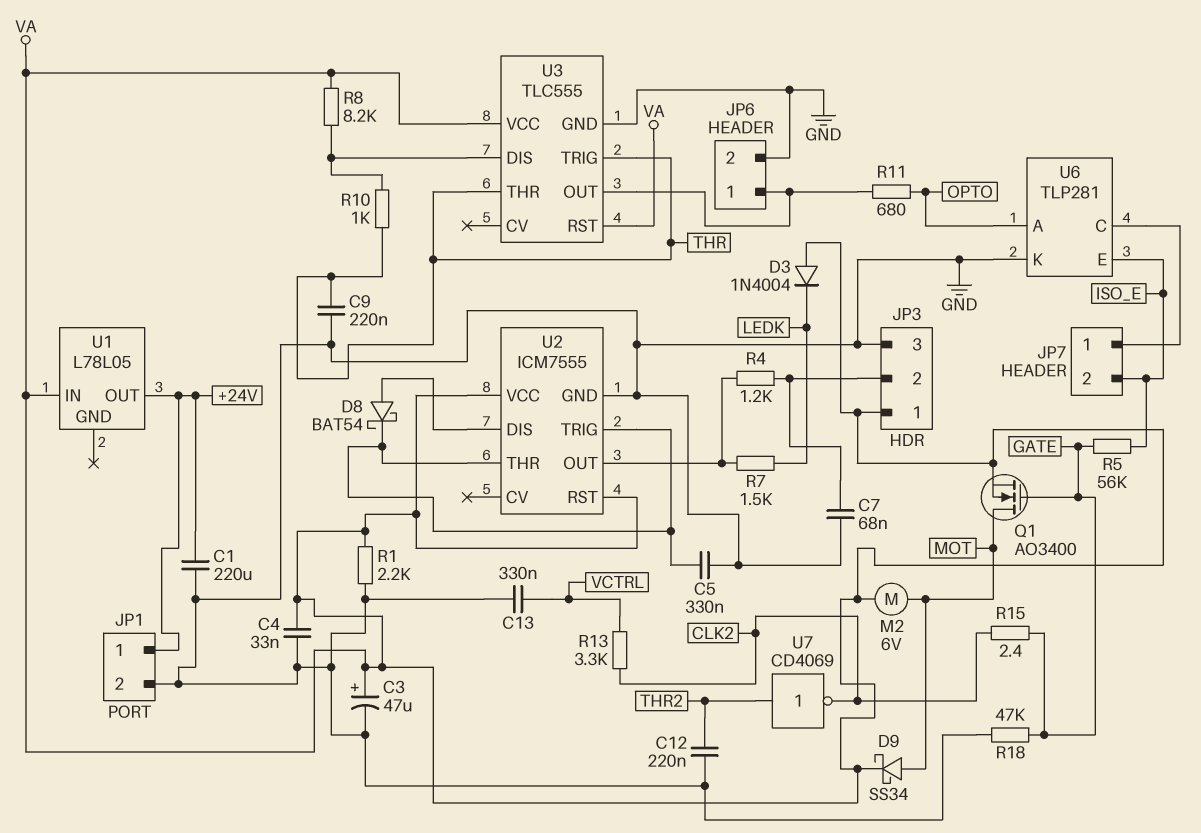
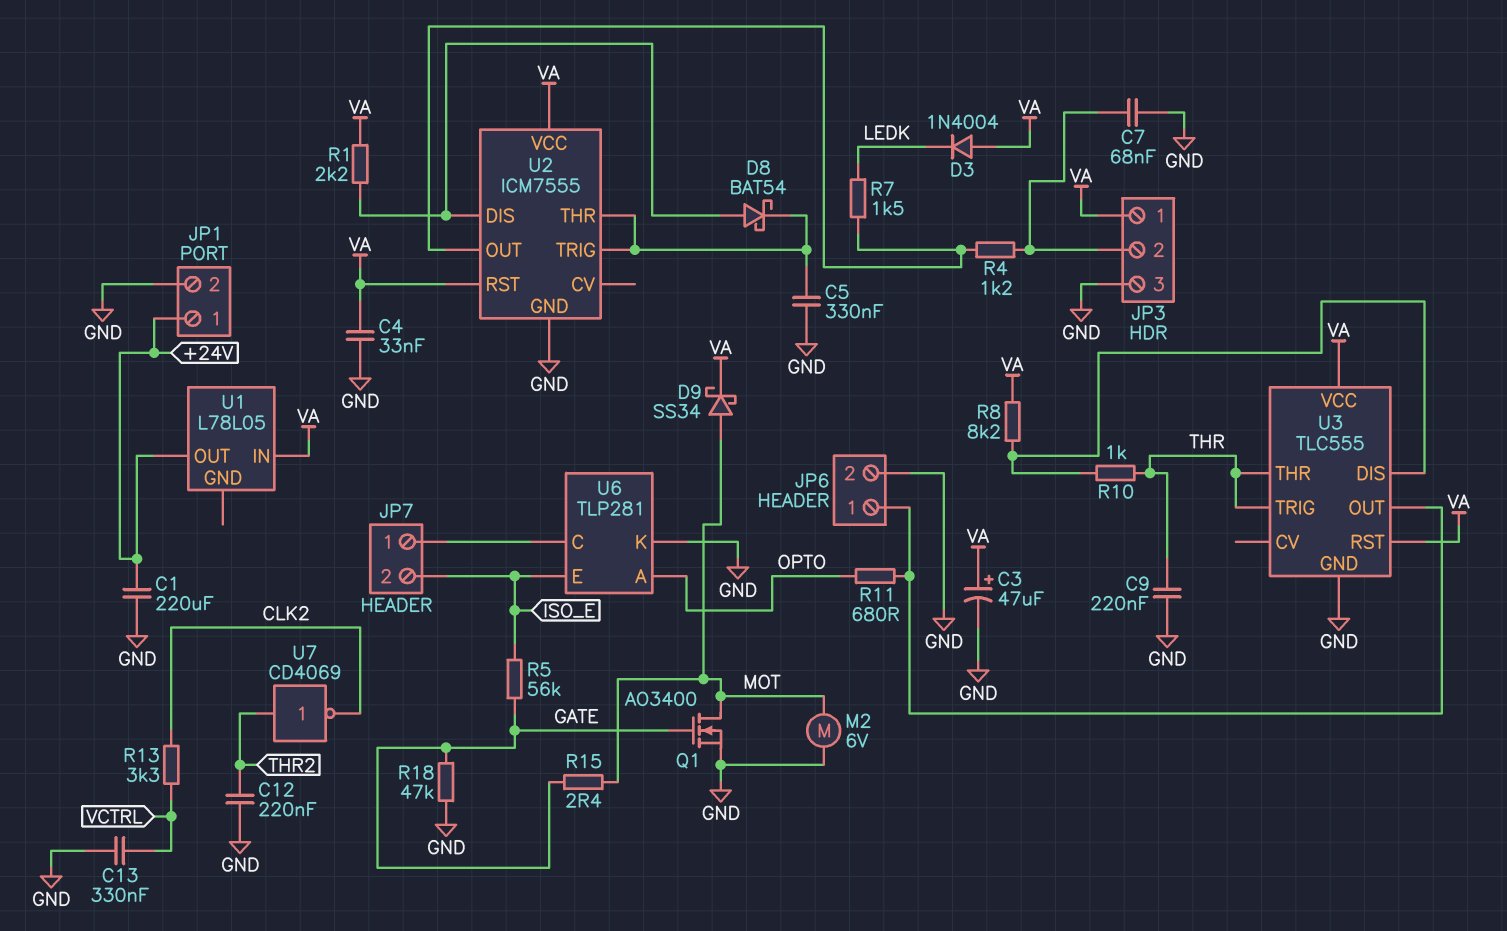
M2: motor 6V (MOT, VA) -> motor 6V (GND, MOT)
Q1: NMOS AO3400 (G GATE, D MOT, S VA) -> NMOS AO3400 (G GATE, D MOT, S GND)
R1: 2.2k (GND, VA) -> 2.2k (U2/DIS, VA)
R15: 2.4 (CLK2, GATE) -> 2.4 (GATE, MOT)

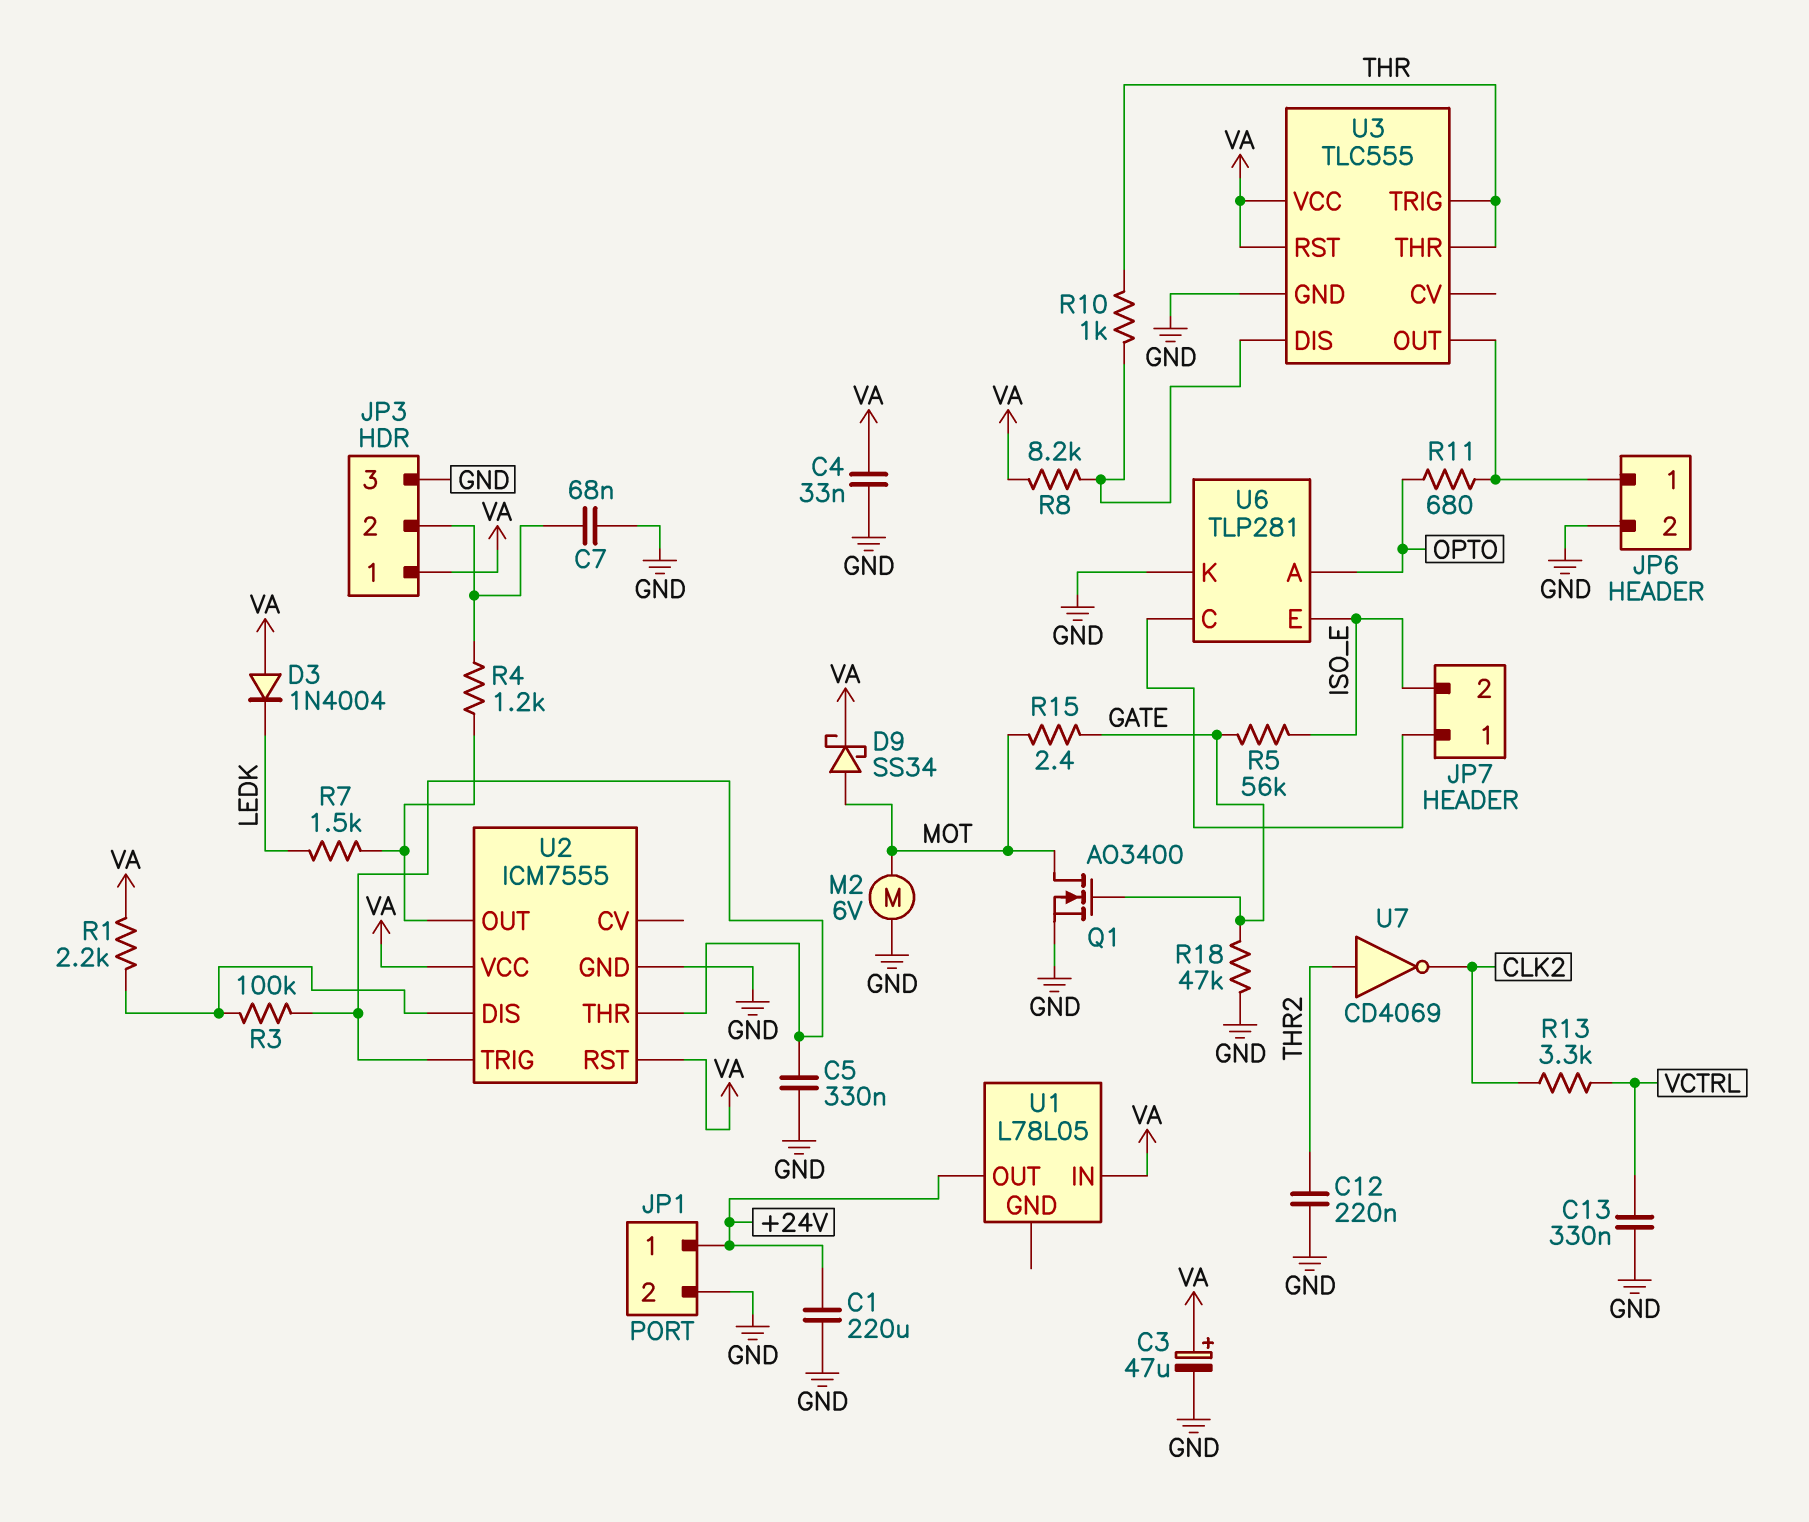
C9: 220nF (GND, THR) -> none
D8: schottky BAT54 (A U2/DIS, K U2/THR) -> none
R3: none -> 100k (U2/DIS, U2/THR)

